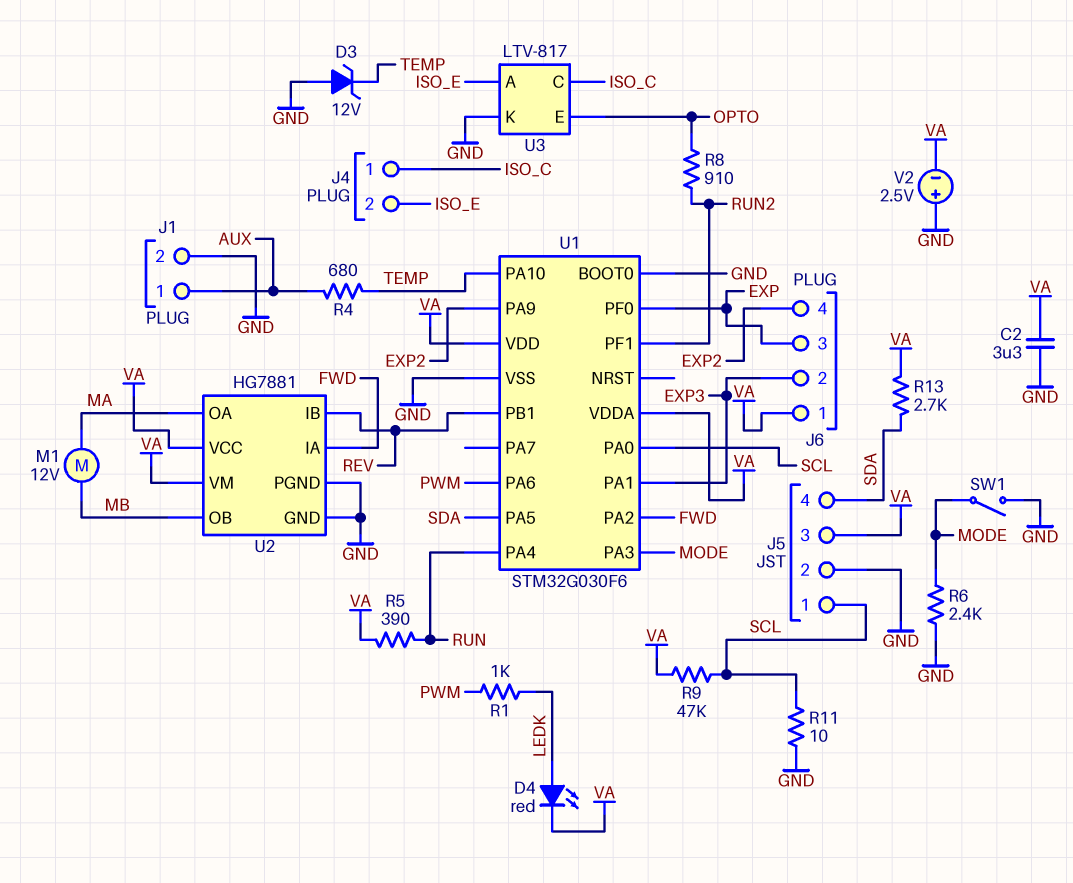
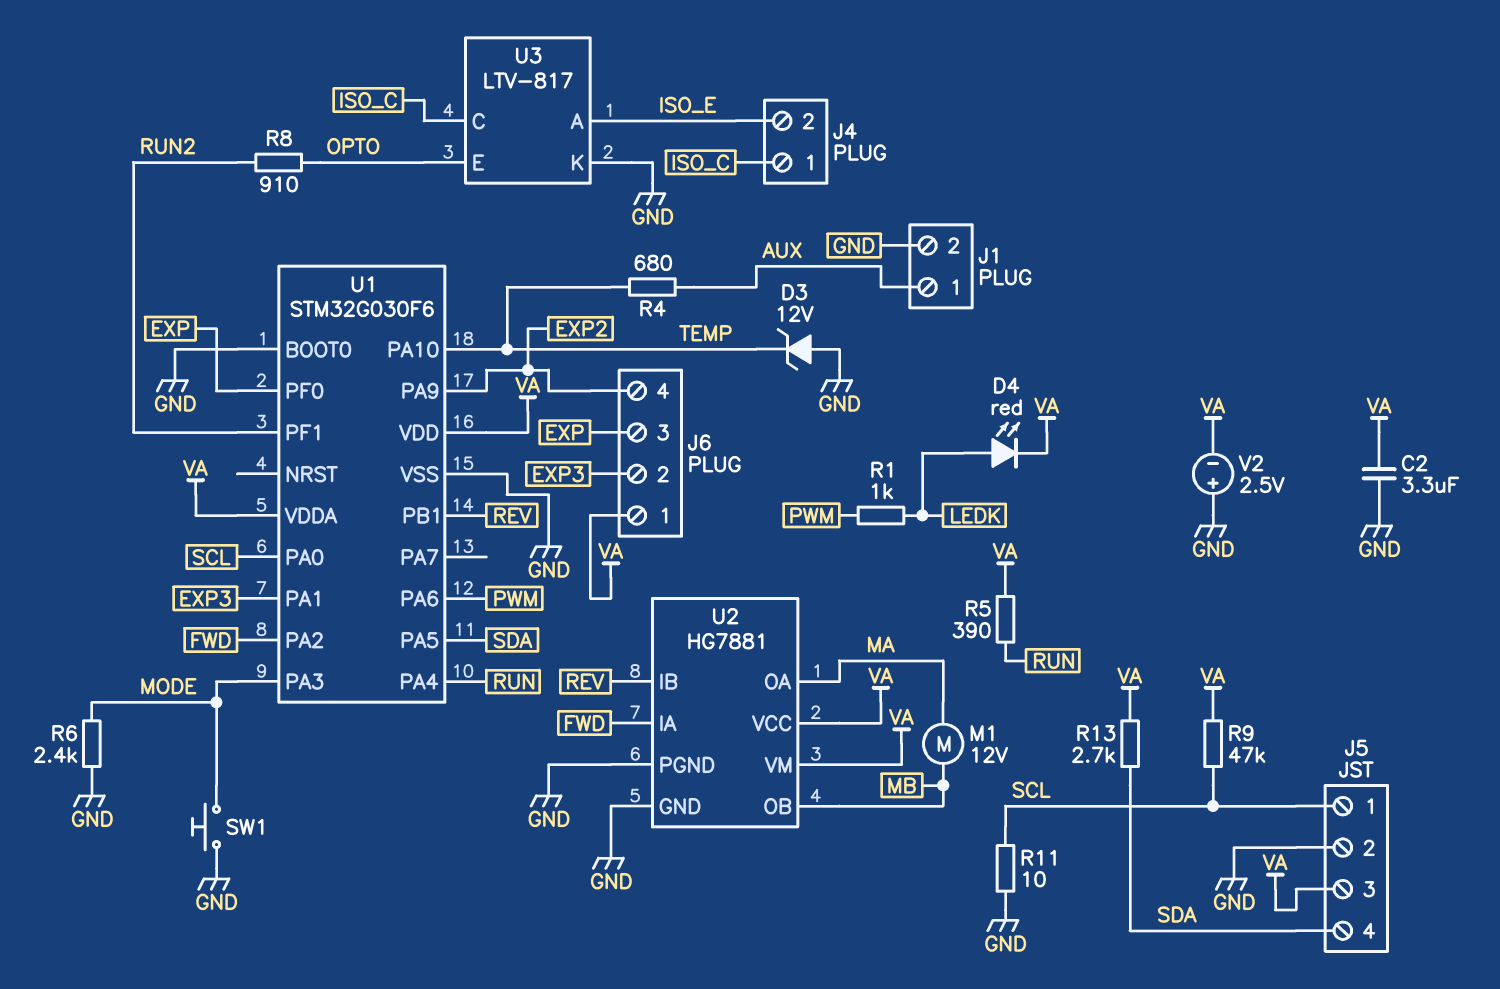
SW1: switch (GND, MODE) -> button (GND, MODE)

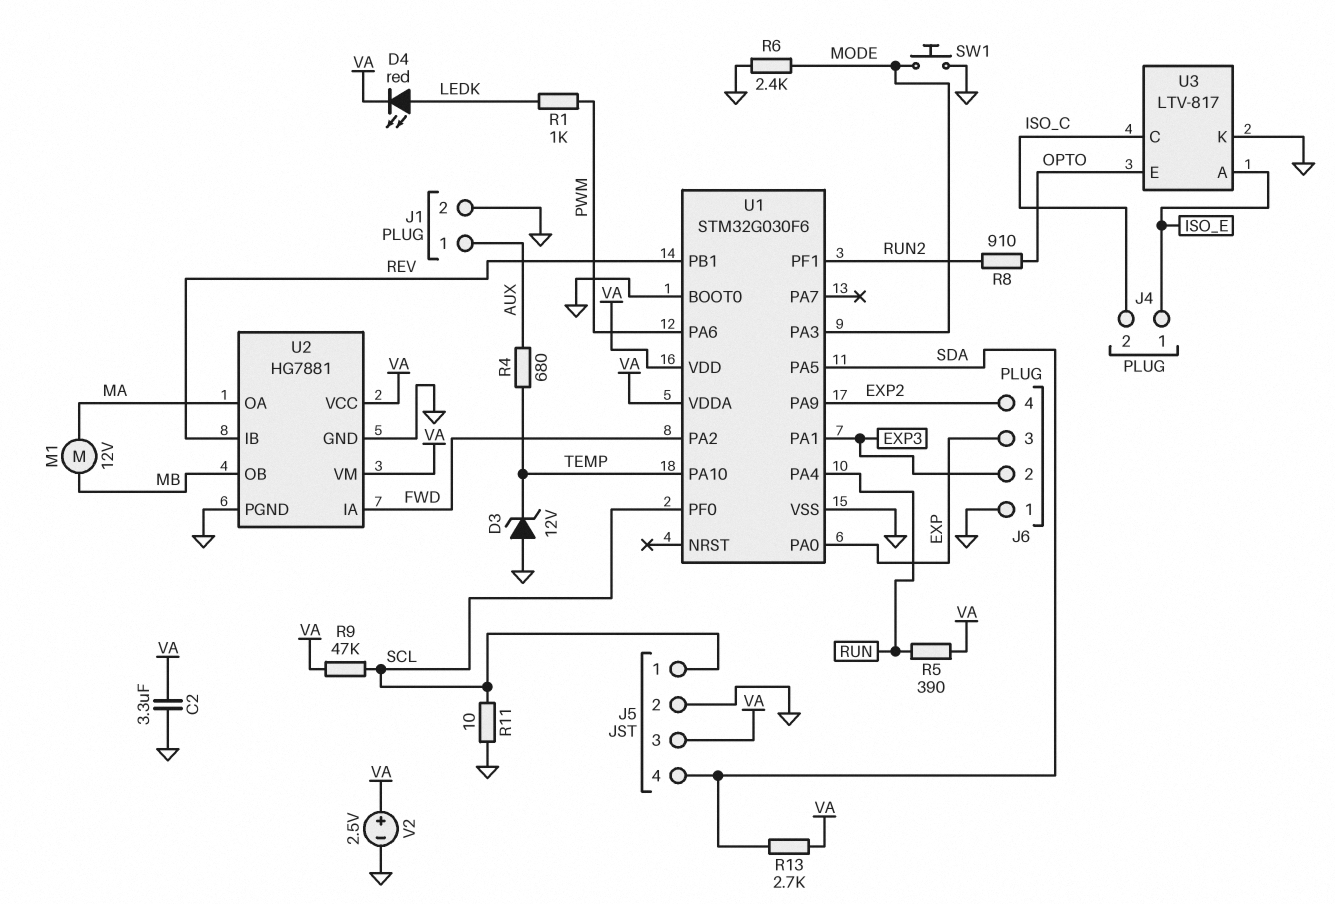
J4 pin 1: ISO_C -> ISO_E
J4 pin 2: ISO_E -> ISO_C
J6 pin 1: VA -> GND
U1 pin PA0: SCL -> EXP
U1 pin PF0: EXP -> SCL
V2: 2.5V (plus GND, minus VA) -> 2.5V (plus VA, minus GND)

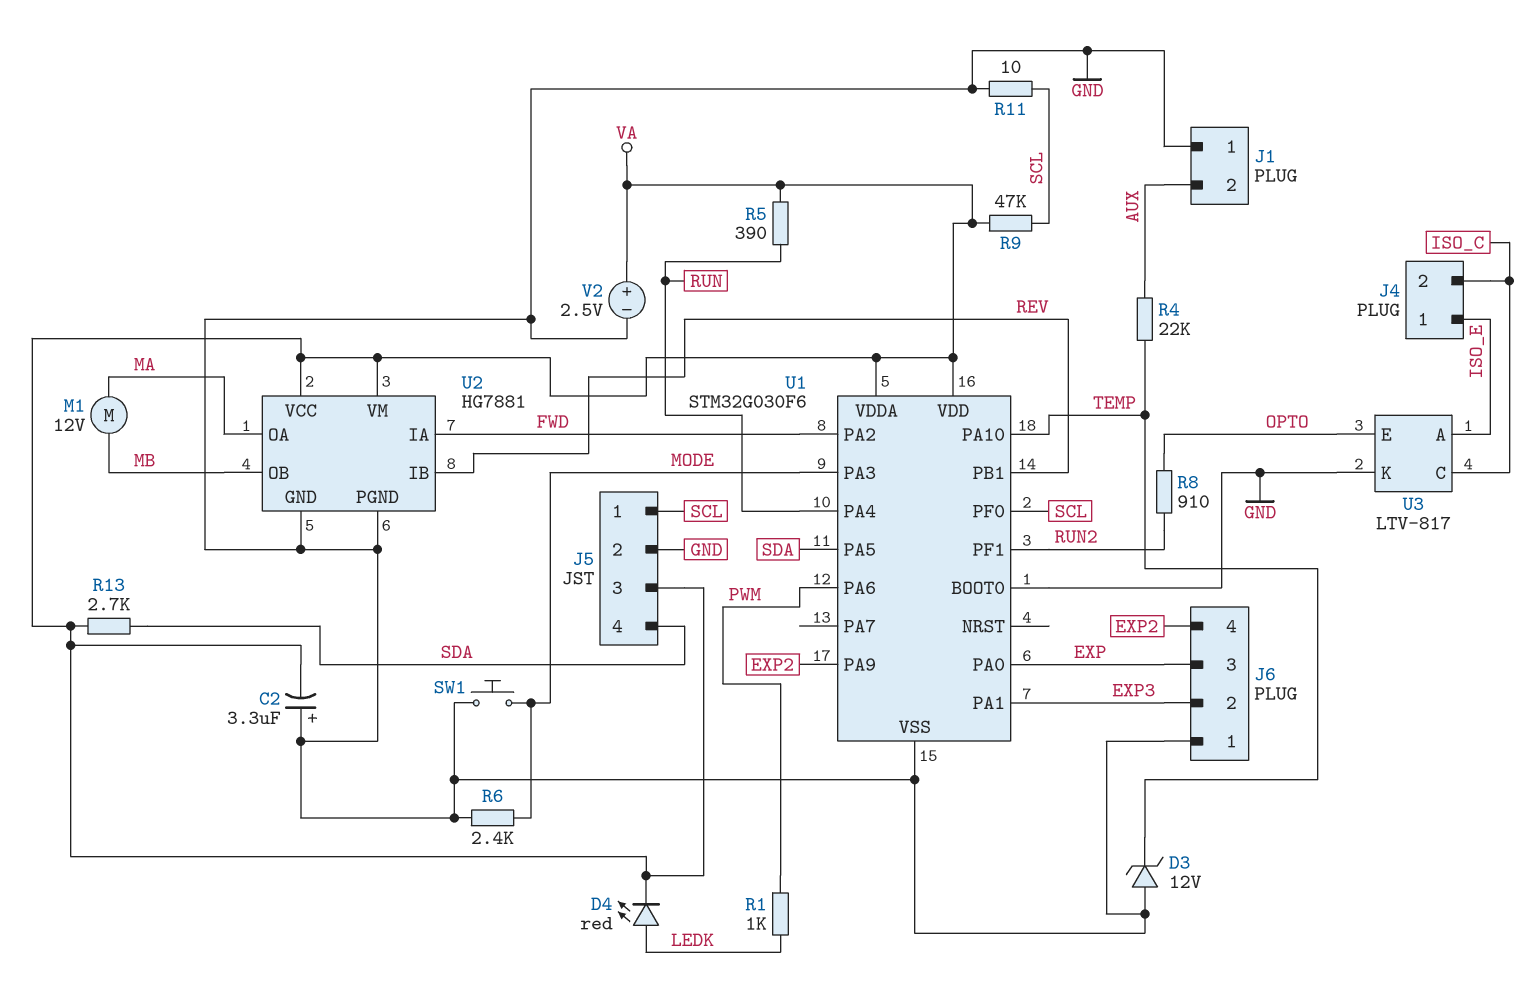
C2: 3.3uF (GND, VA) -> 3.3uF (plus GND, minus VA)
J1 pin 1: AUX -> GND
J1 pin 2: GND -> AUX
R4: 680 (AUX, TEMP) -> 22k (AUX, TEMP)

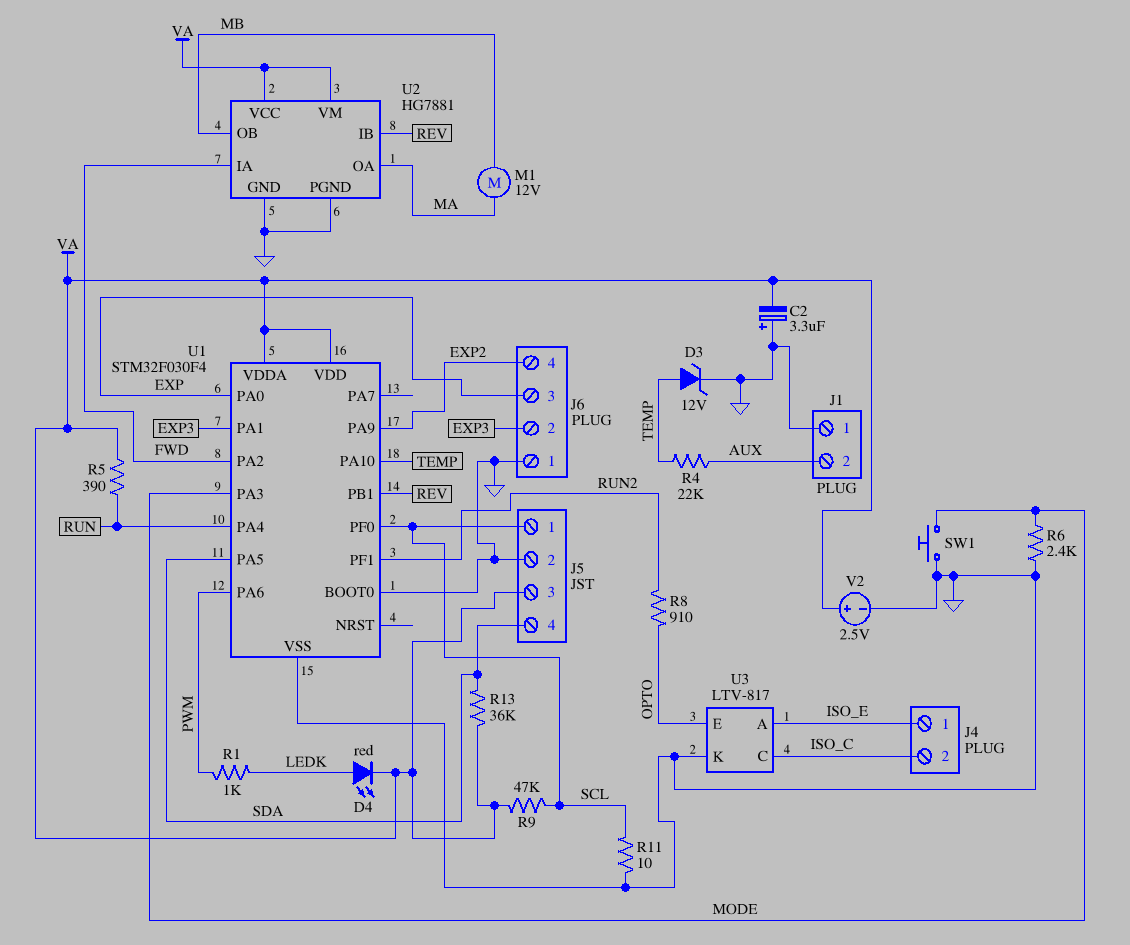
D3: zener 12V (A GND, K TEMP) -> zener 12V (A TEMP, K GND)
R13: 2.7k (SDA, VA) -> 36k (SDA, VA)
U1: STM32G030F6 -> STM32F030F4

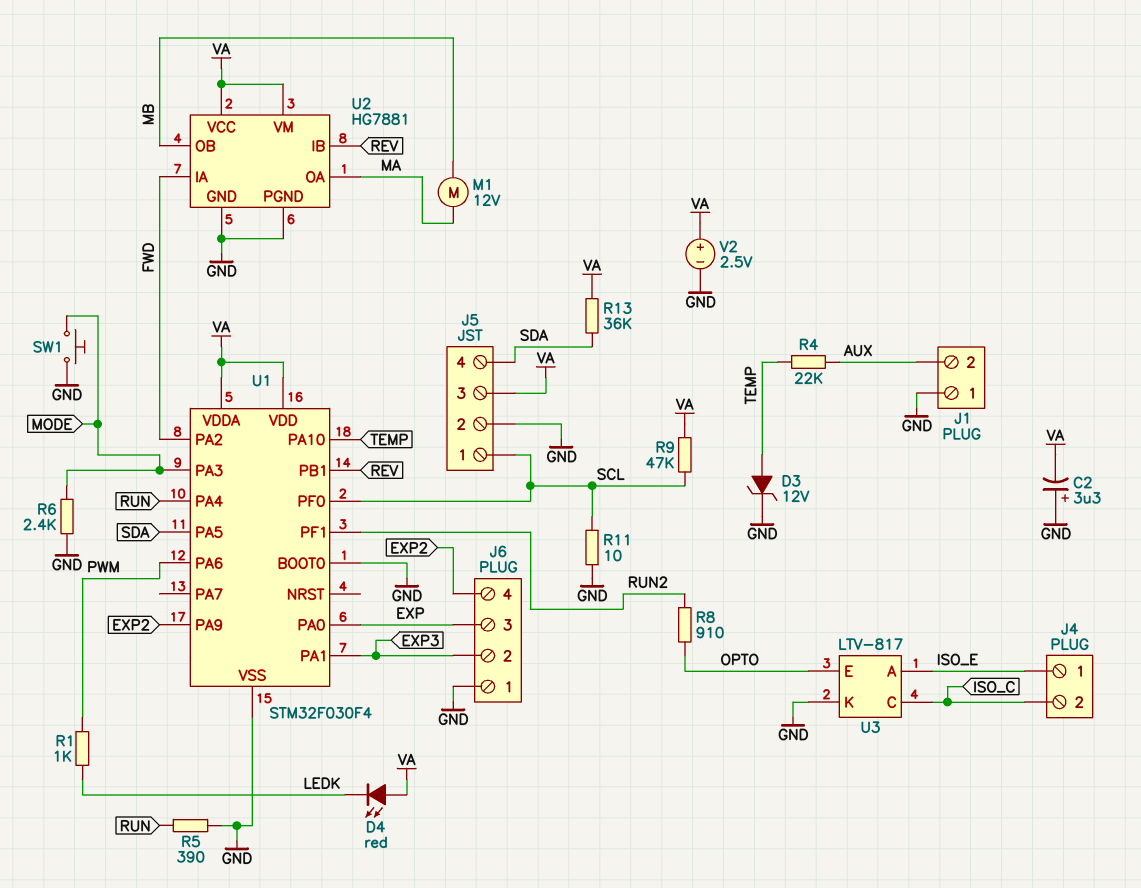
D4: LED red (A LEDK, K VA) -> LED red (A VA, K LEDK)
R5: 390 (RUN, VA) -> 390 (GND, RUN)

